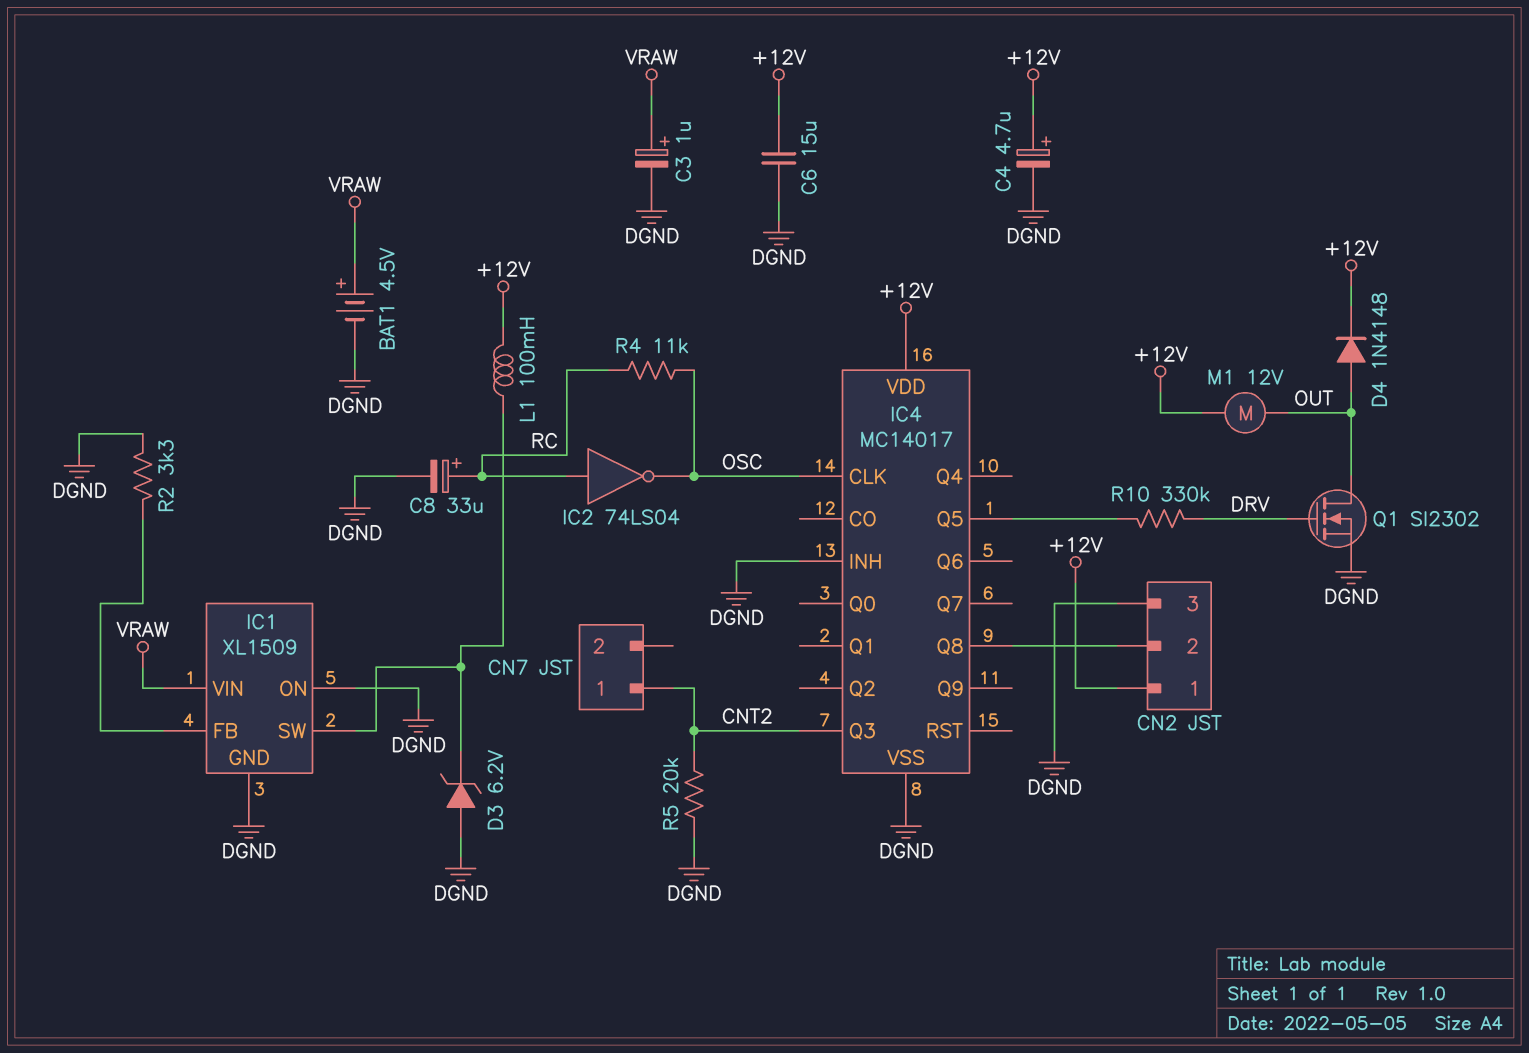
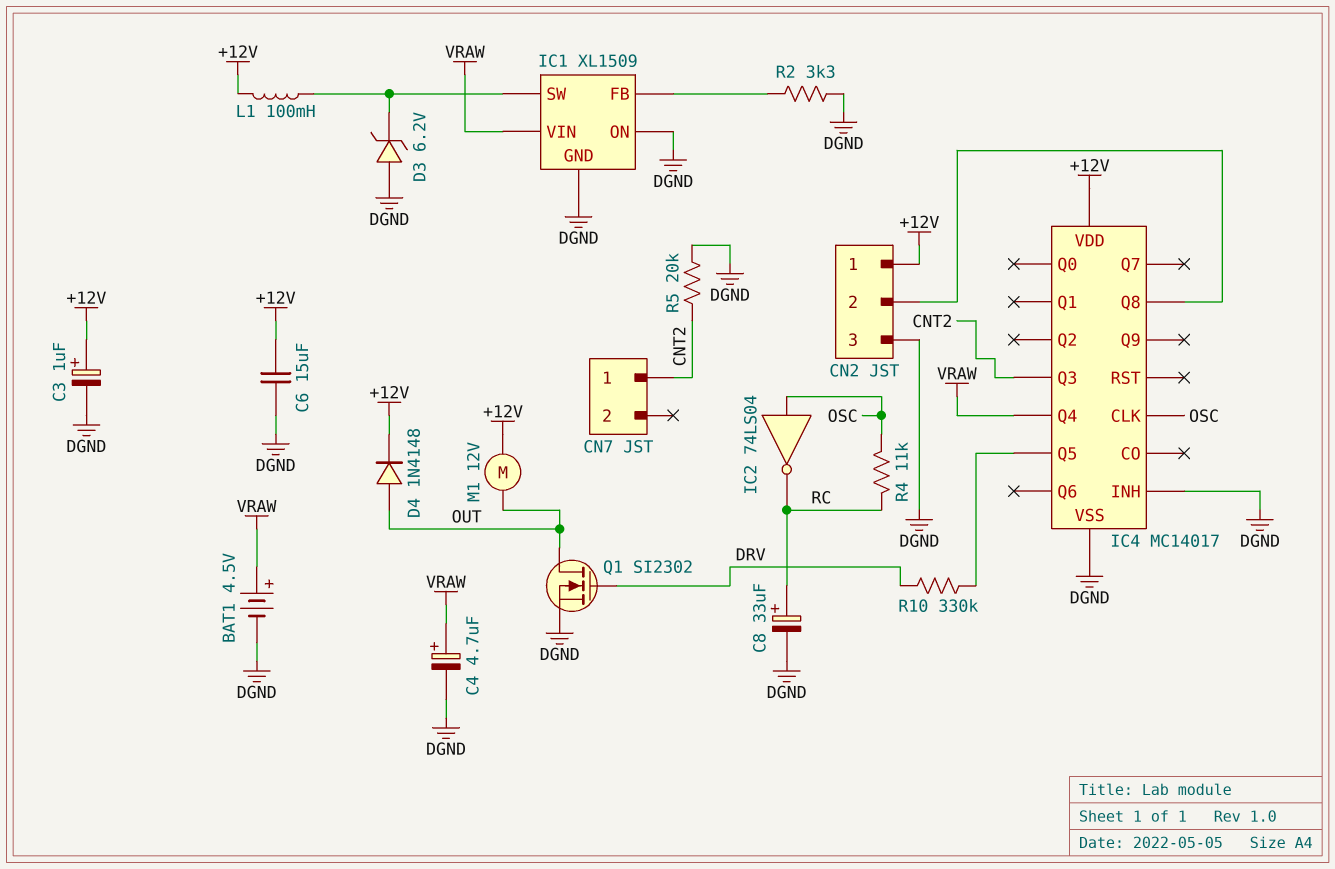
C3: 1uF (plus VRAW, minus DGND) -> 1uF (plus +12V, minus DGND)
C4: 4.7uF (plus +12V, minus DGND) -> 4.7uF (plus VRAW, minus DGND)
IC2: NOT 74LS04 (in RC, out OSC) -> NOT 74LS04 (in OSC, out RC)
IC4 pin Q4: none -> VRAW

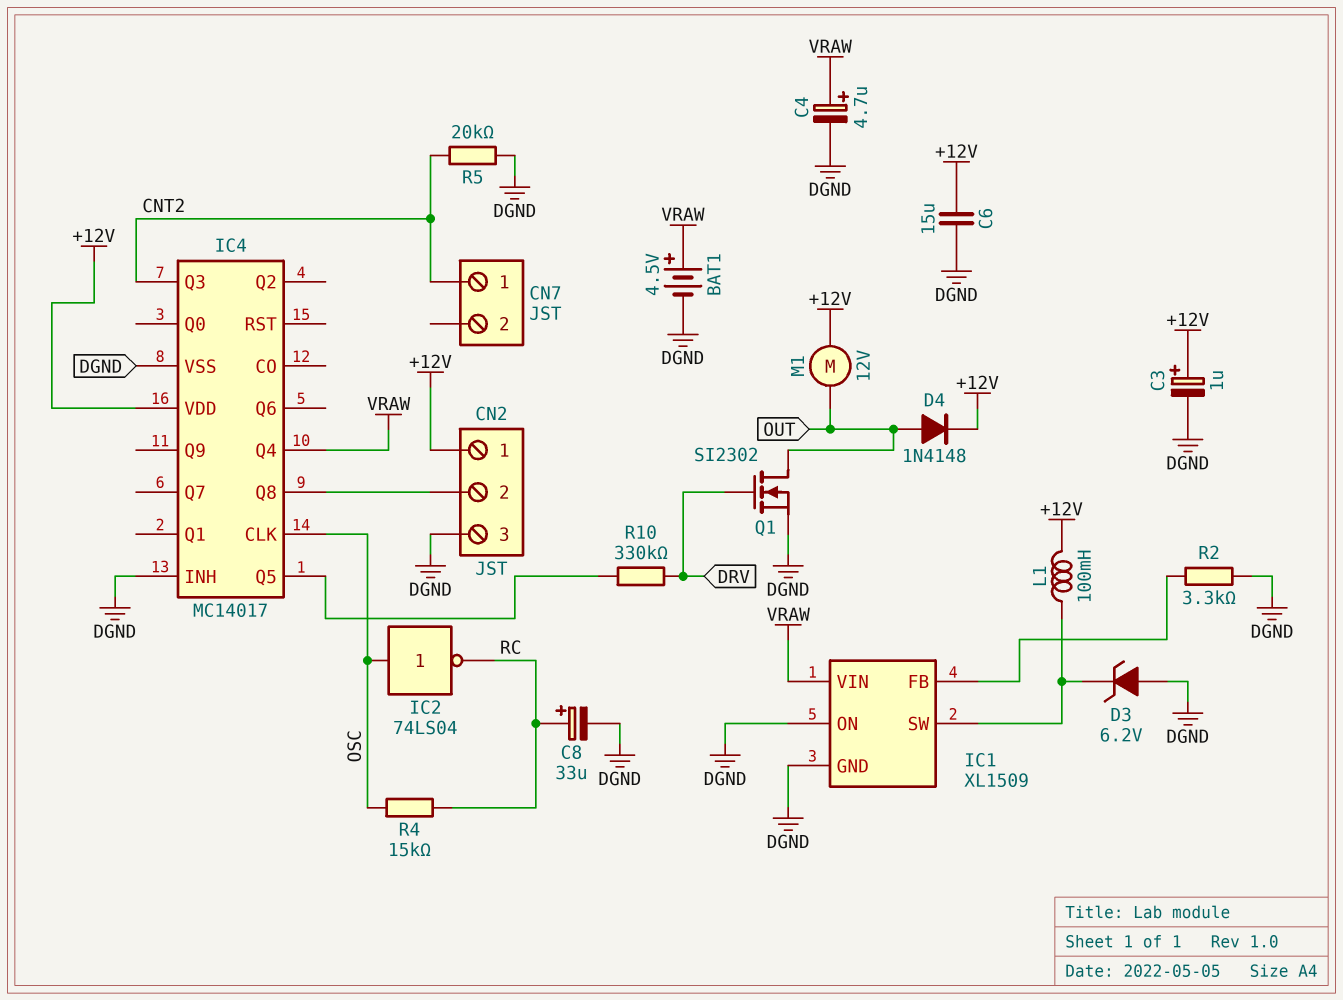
R4: 11k (OSC, RC) -> 15k (OSC, RC)

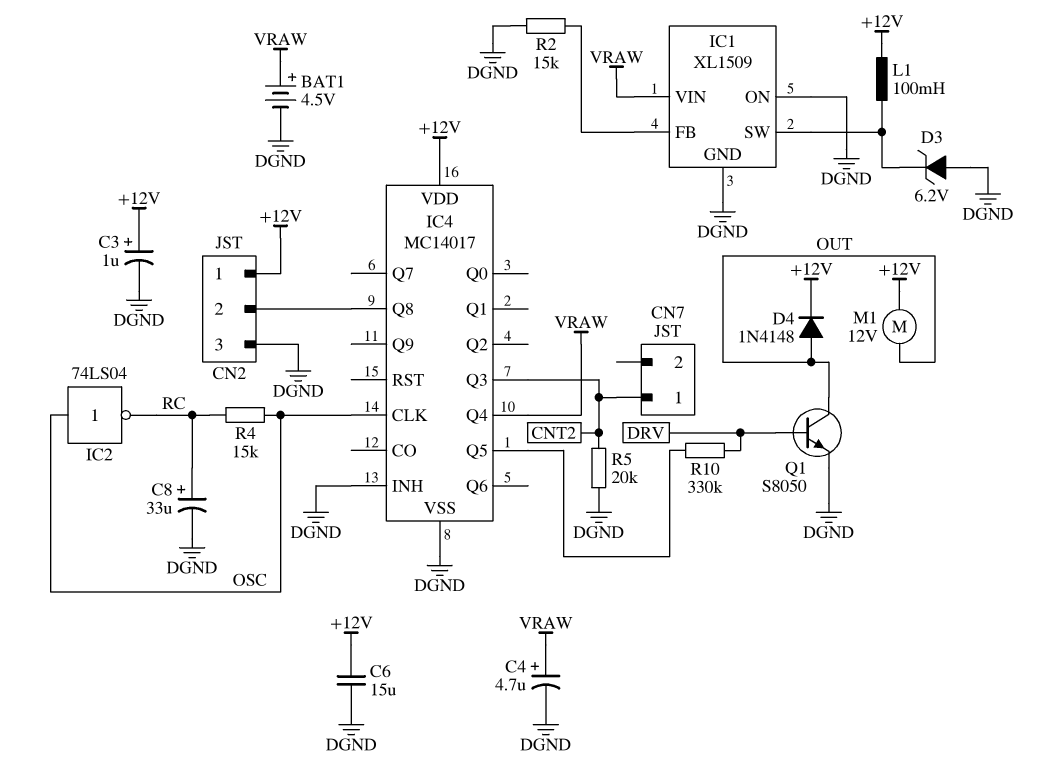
Q1: NMOS SI2302 (G DRV, D OUT, S DGND) -> NPN S8050 (B DRV, C OUT, E DGND)
R2: 3.3k (DGND, IC1/FB) -> 15k (DGND, IC1/FB)

